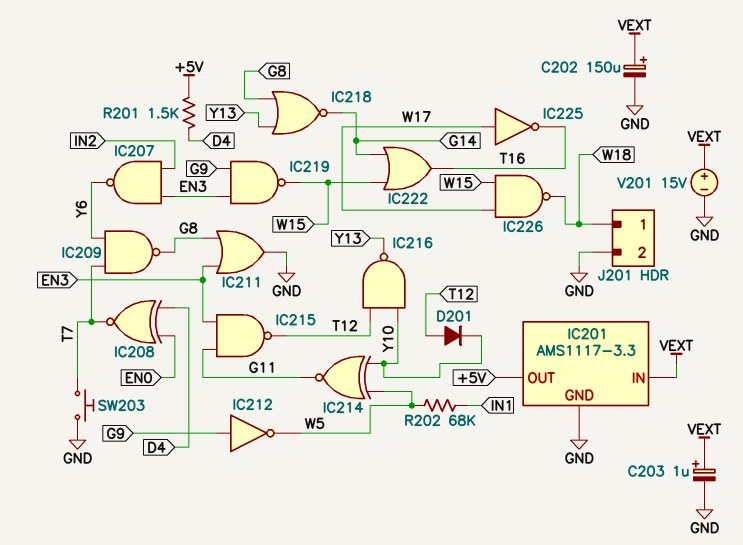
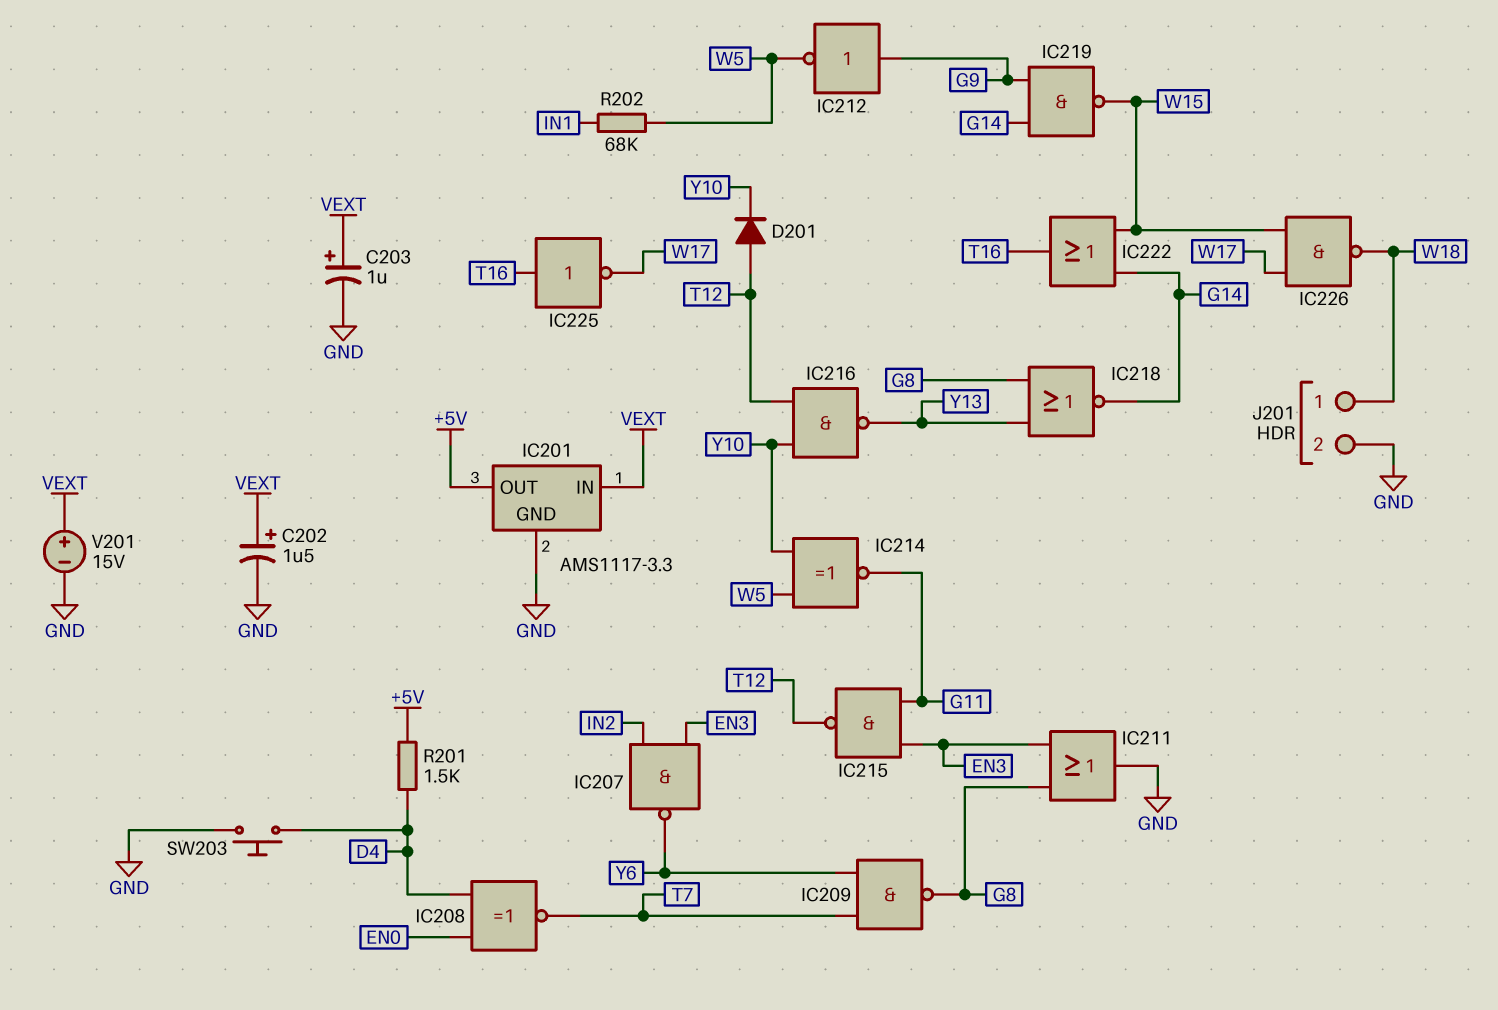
C202: 150uF (plus VEXT, minus GND) -> 1.5uF (plus VEXT, minus GND)
IC219: NAND (in EN3, in G9, out W15) -> NAND (in G9, in G14, out W15)
IC225: NOT (in W17, out T16) -> NOT (in T16, out W17)
SW203: button (GND, T7) -> button (D4, GND)

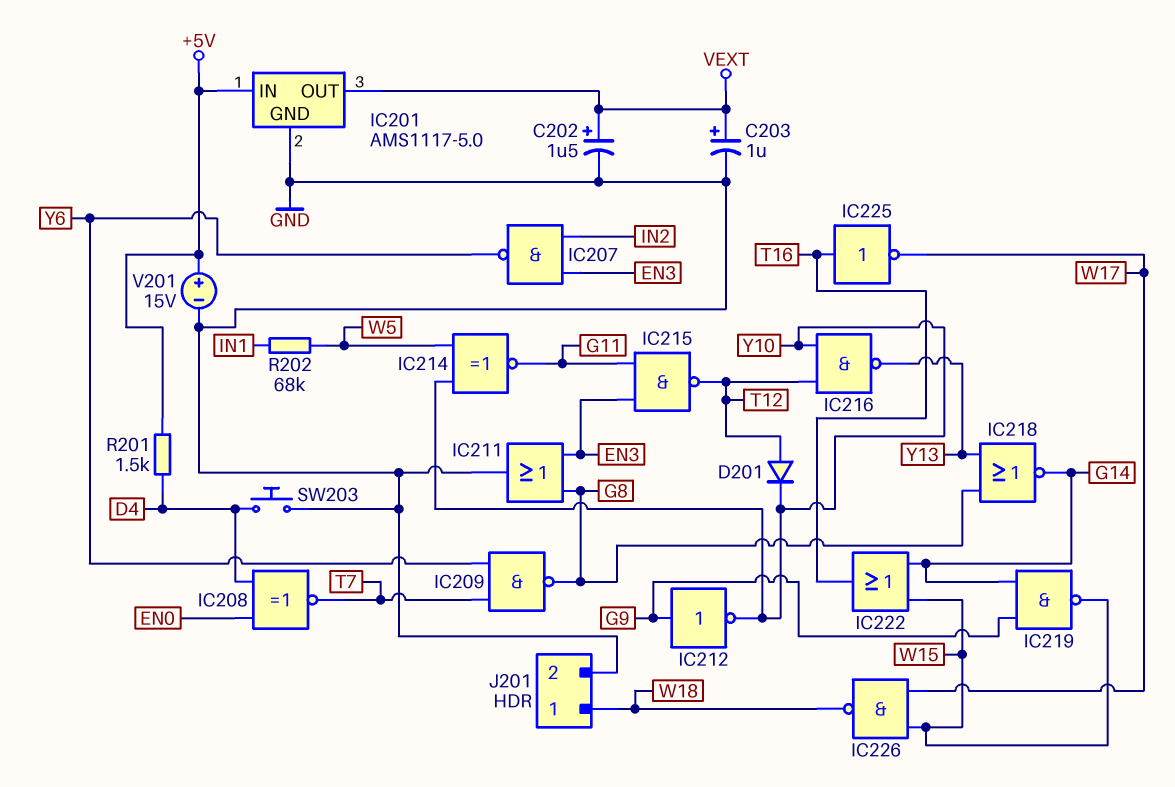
IC201: AMS1117-3.3 -> AMS1117-5.0
IC201 pin IN: VEXT -> +5V
IC201 pin OUT: +5V -> VEXT
IC212: NOT (in G9, out W5) -> NOT (in G9, out Y10)
V201: 15V (plus VEXT, minus GND) -> 15V (plus +5V, minus GND)

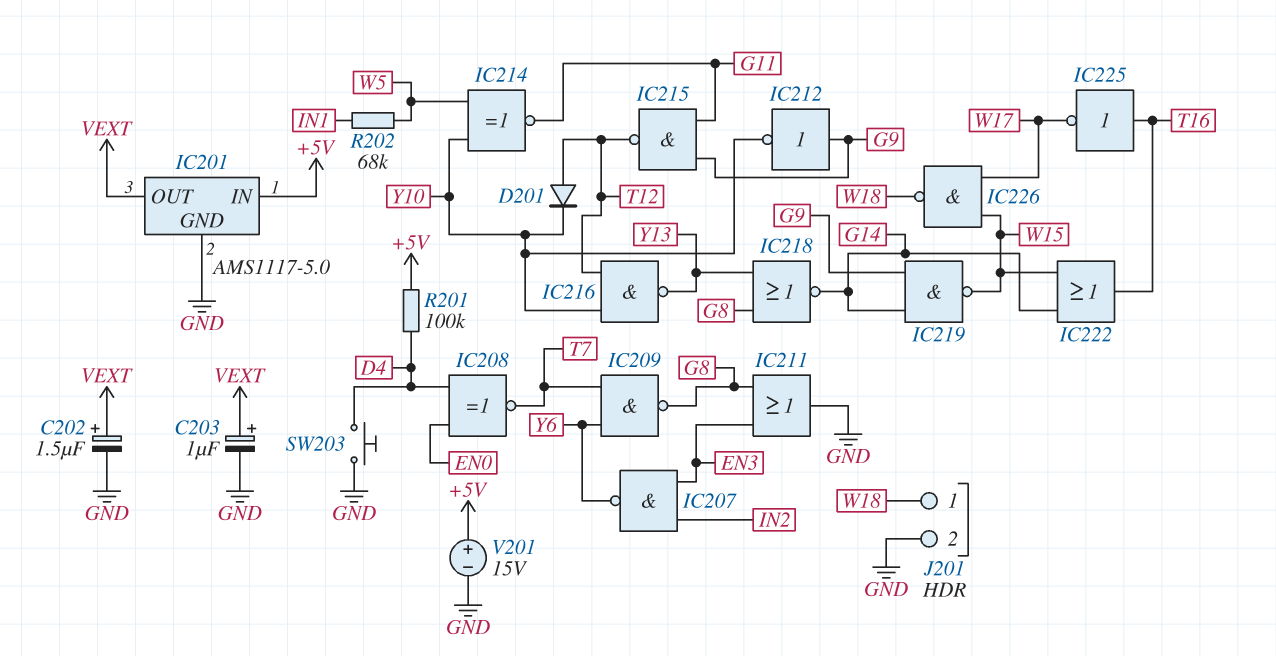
IC215: NAND (in EN3, in G11, out T12) -> NAND (in G9, in G11, out T12)
R201: 1.5k (+5V, D4) -> 100k (+5V, D4)

